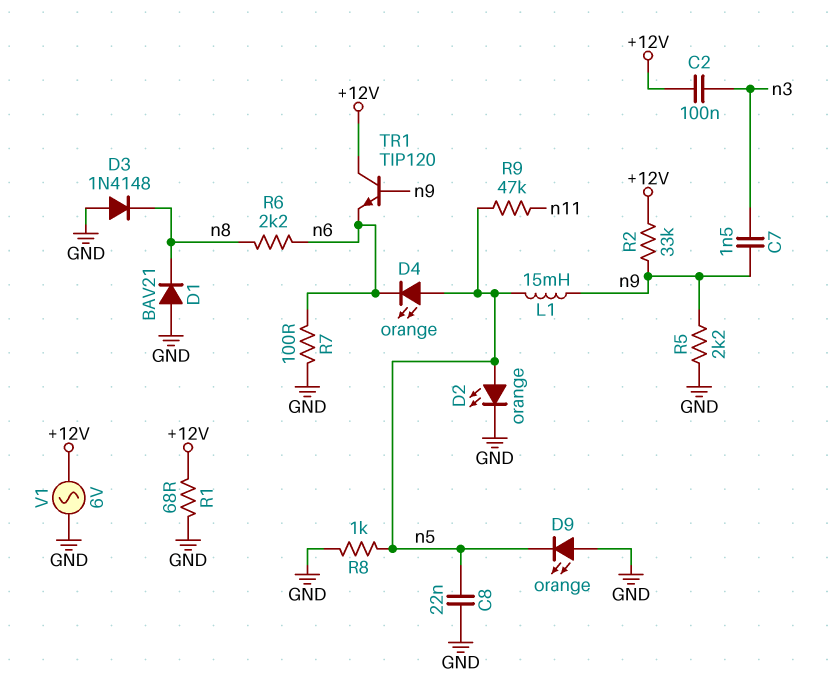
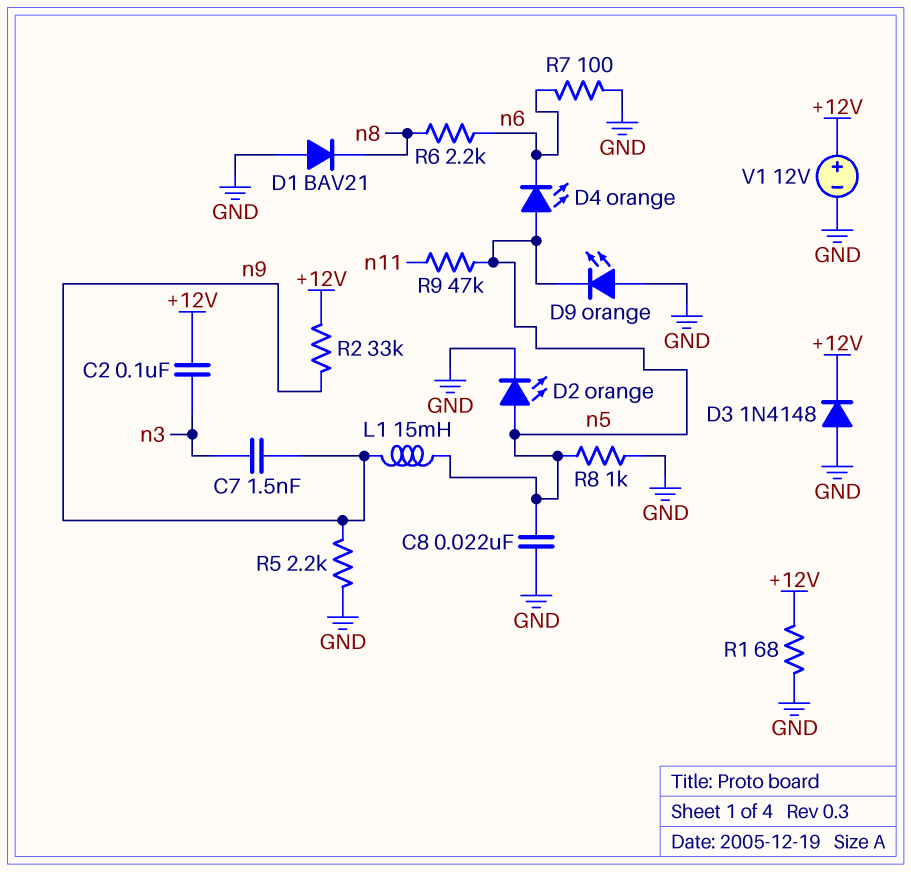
D3: diode 1N4148 (A GND, K n8) -> diode 1N4148 (A GND, K +12V)
TR1: NPN TIP120 (B n9, C +12V, E n6) -> none
V1: AC 6V (+12V, GND) -> 12V (plus +12V, minus GND)

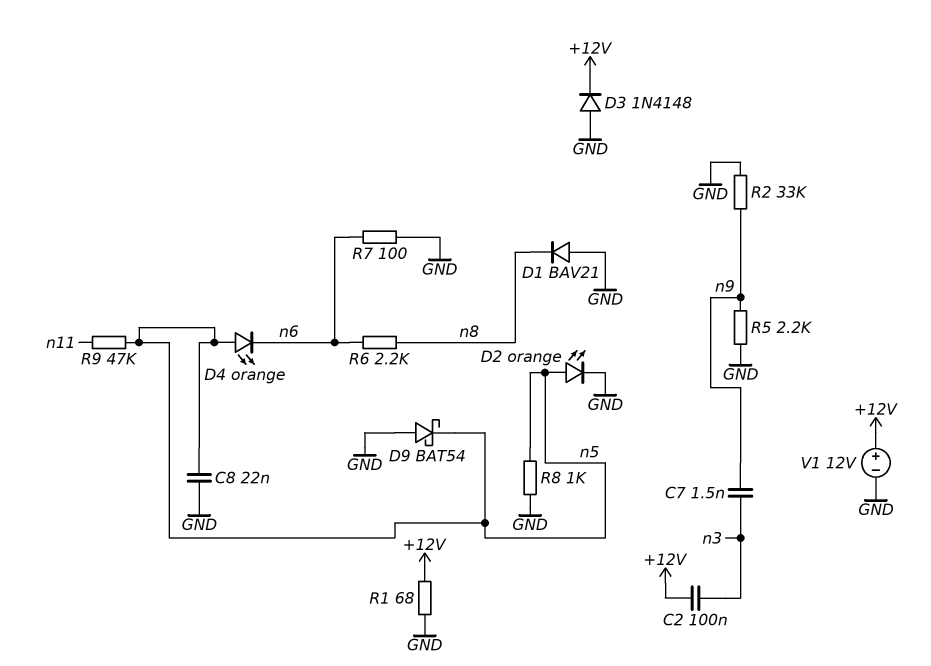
D9: LED orange (A GND, K n5) -> schottky BAT54 (A GND, K n5)
L1: 15mH (n5, n9) -> none
R2: 33k (+12V, n9) -> 33k (GND, n9)

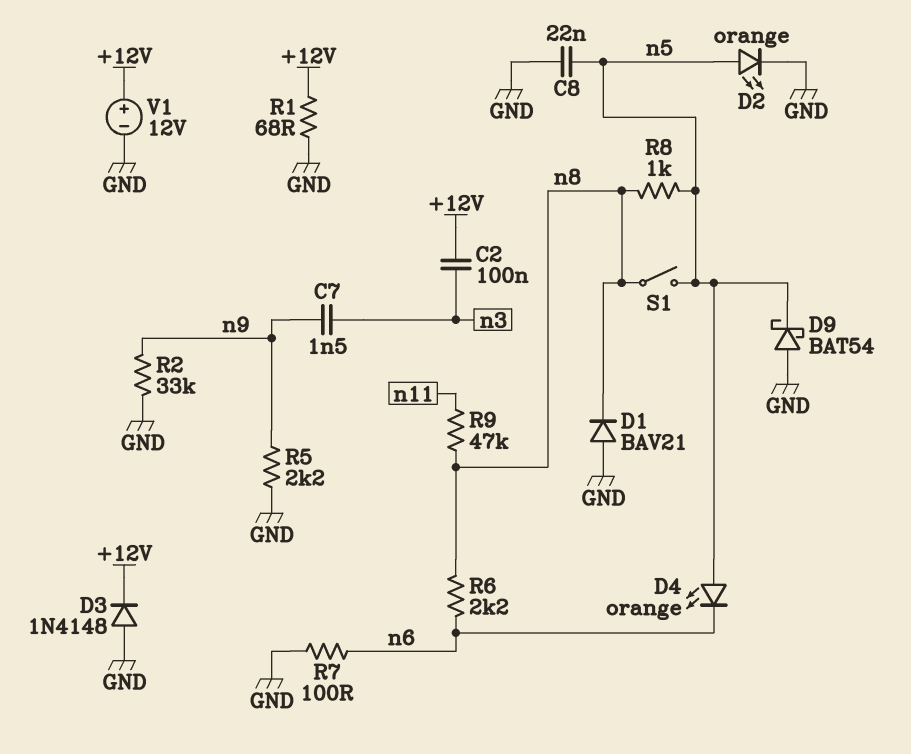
R8: 1k (GND, n5) -> 1k (n5, n8)
R9: 47k (n5, n11) -> 47k (n8, n11)
S1: none -> switch (n5, n8)

